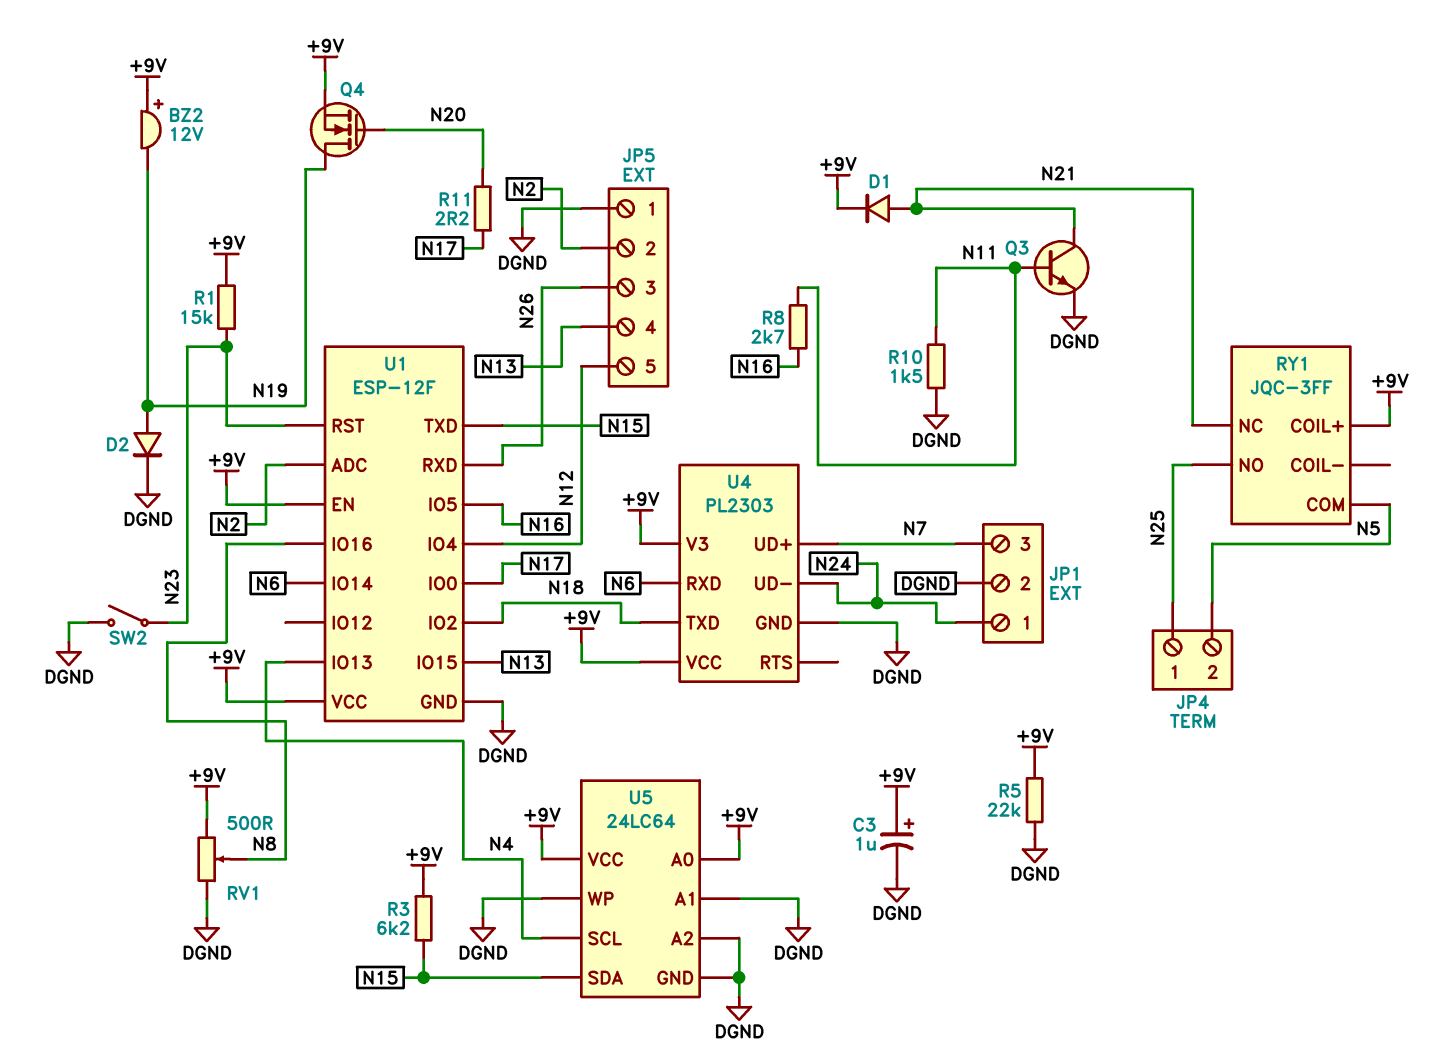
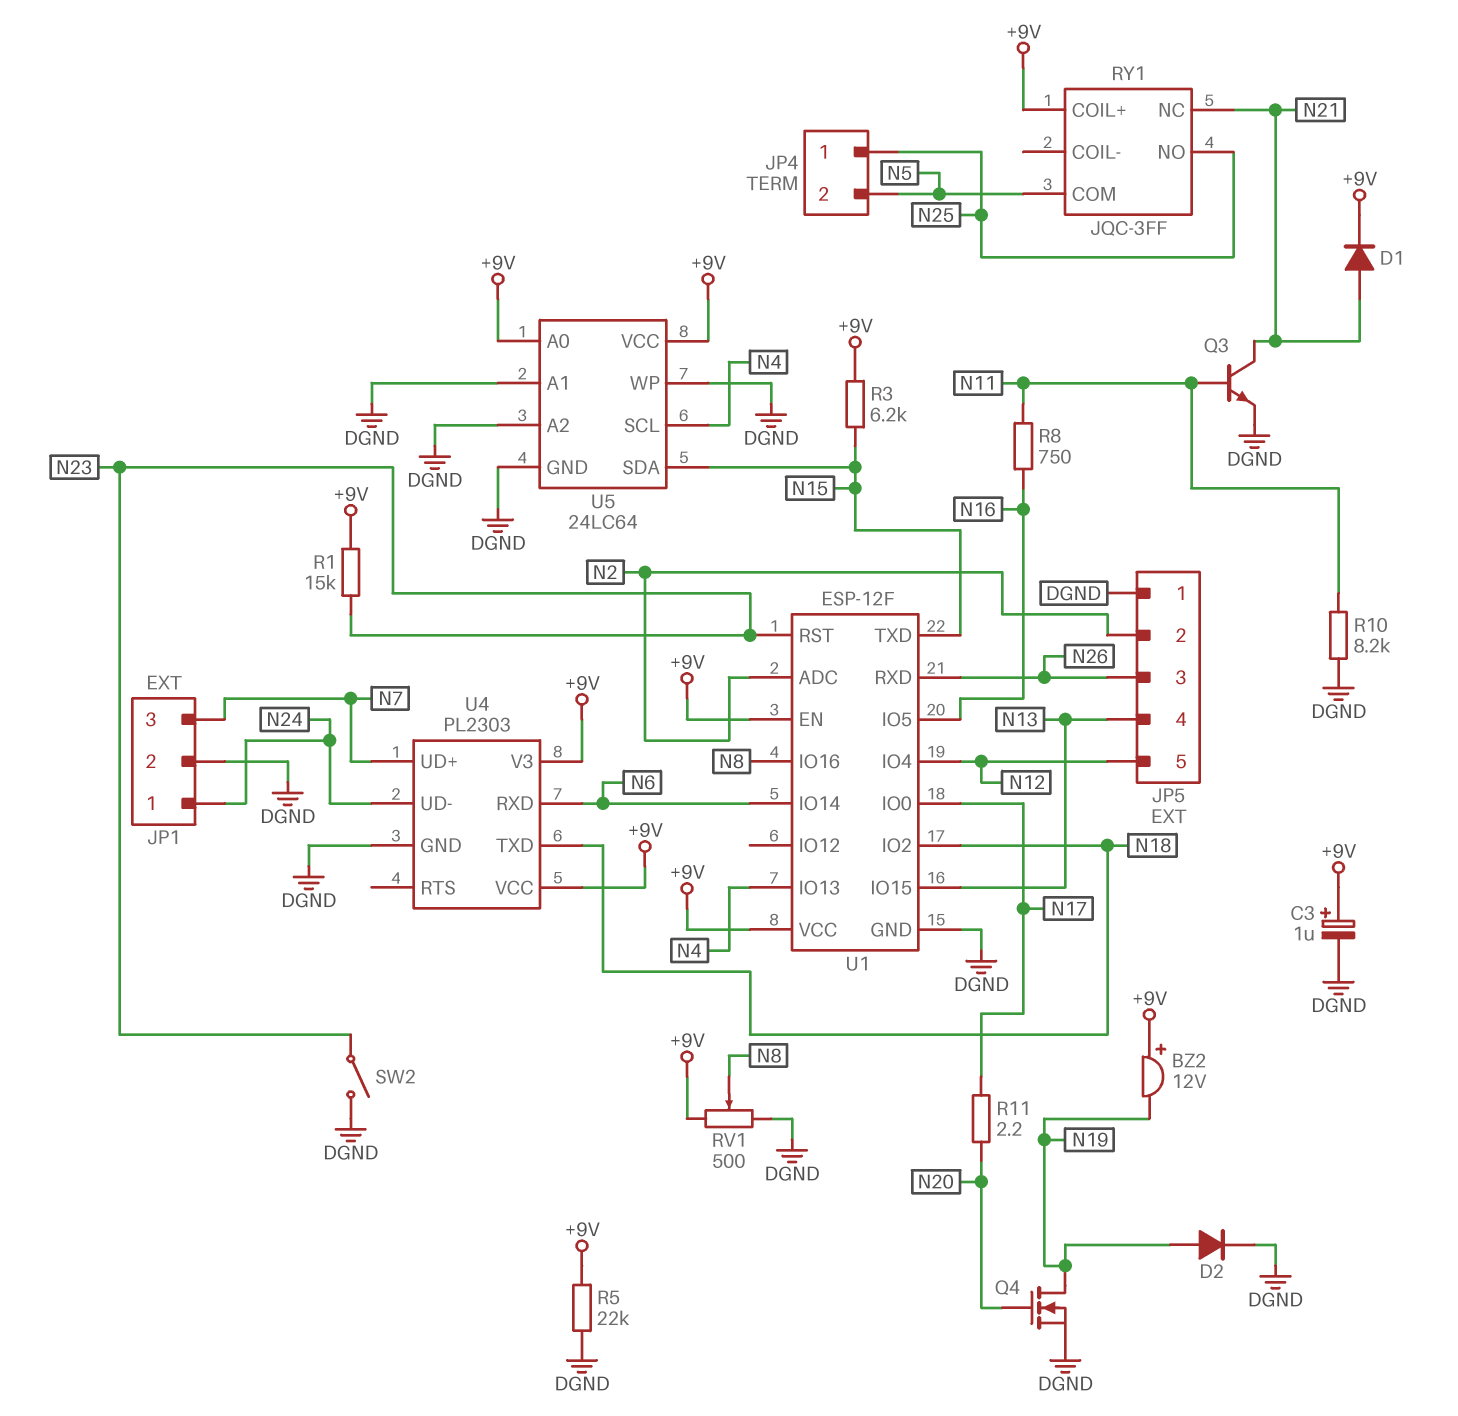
Q4: NMOS (G N20, D N19, S +9V) -> NMOS (G N20, D N19, S DGND)
R8: 2.7k (N11, N16) -> 750 (N11, N16)
R10: 1.5k (DGND, N11) -> 8.2k (DGND, N11)

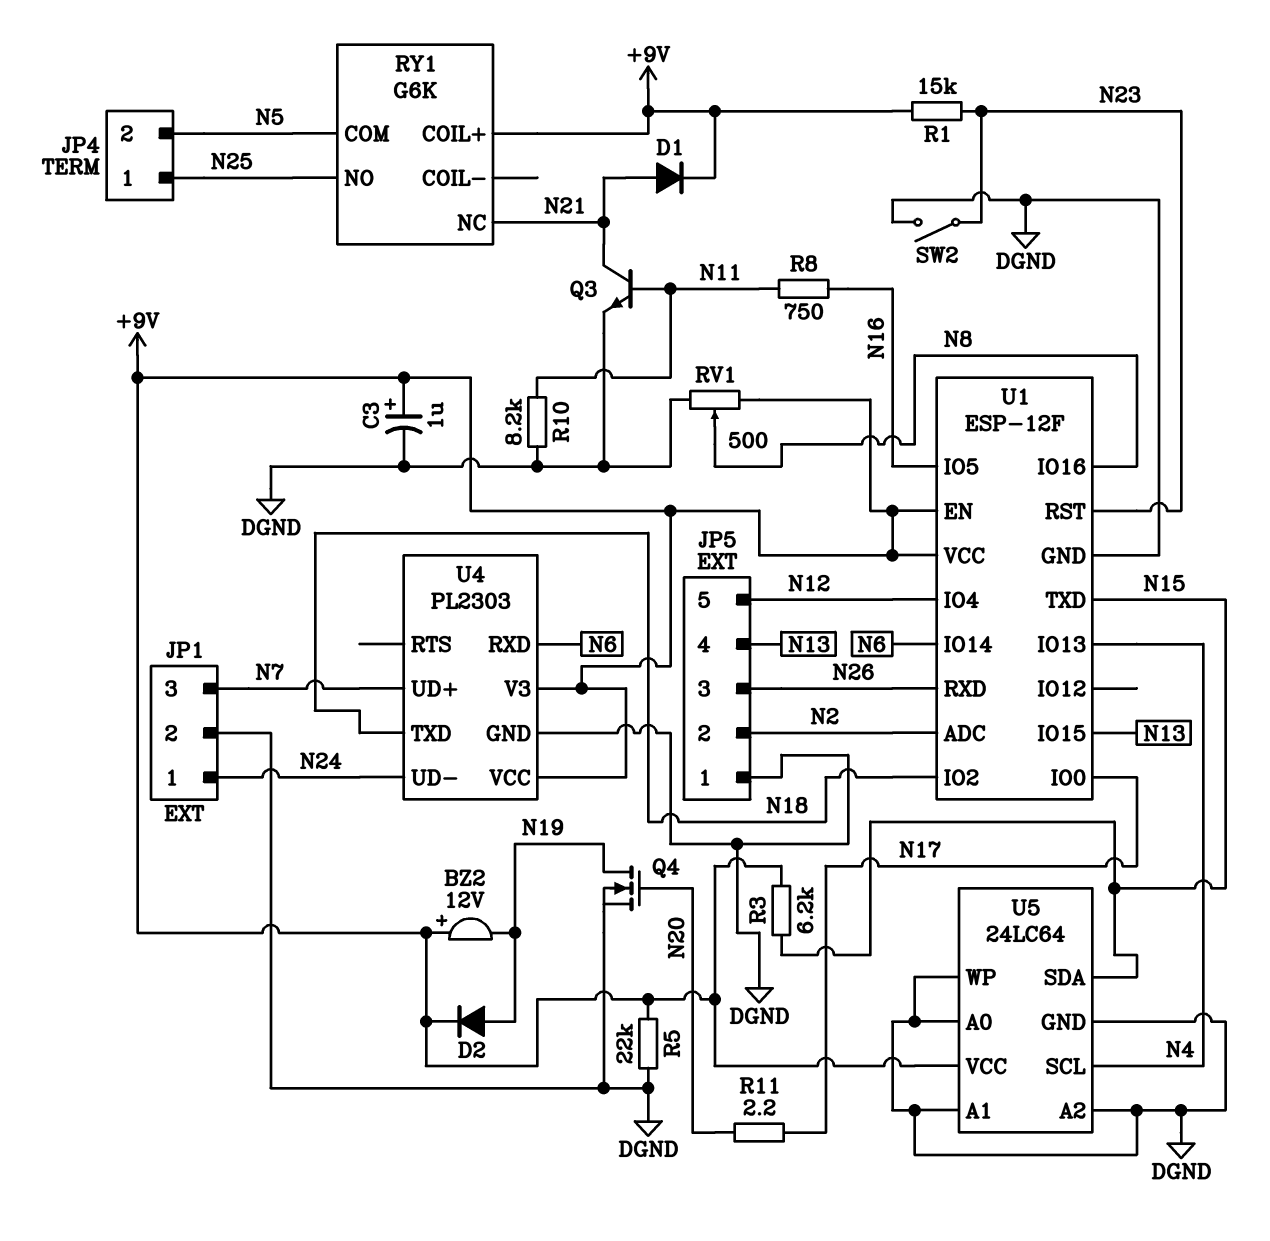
D2: diode (A N19, K DGND) -> diode (A N19, K +9V)
RY1: JQC-3FF -> G6K
U5 pin A0: +9V -> DGND

